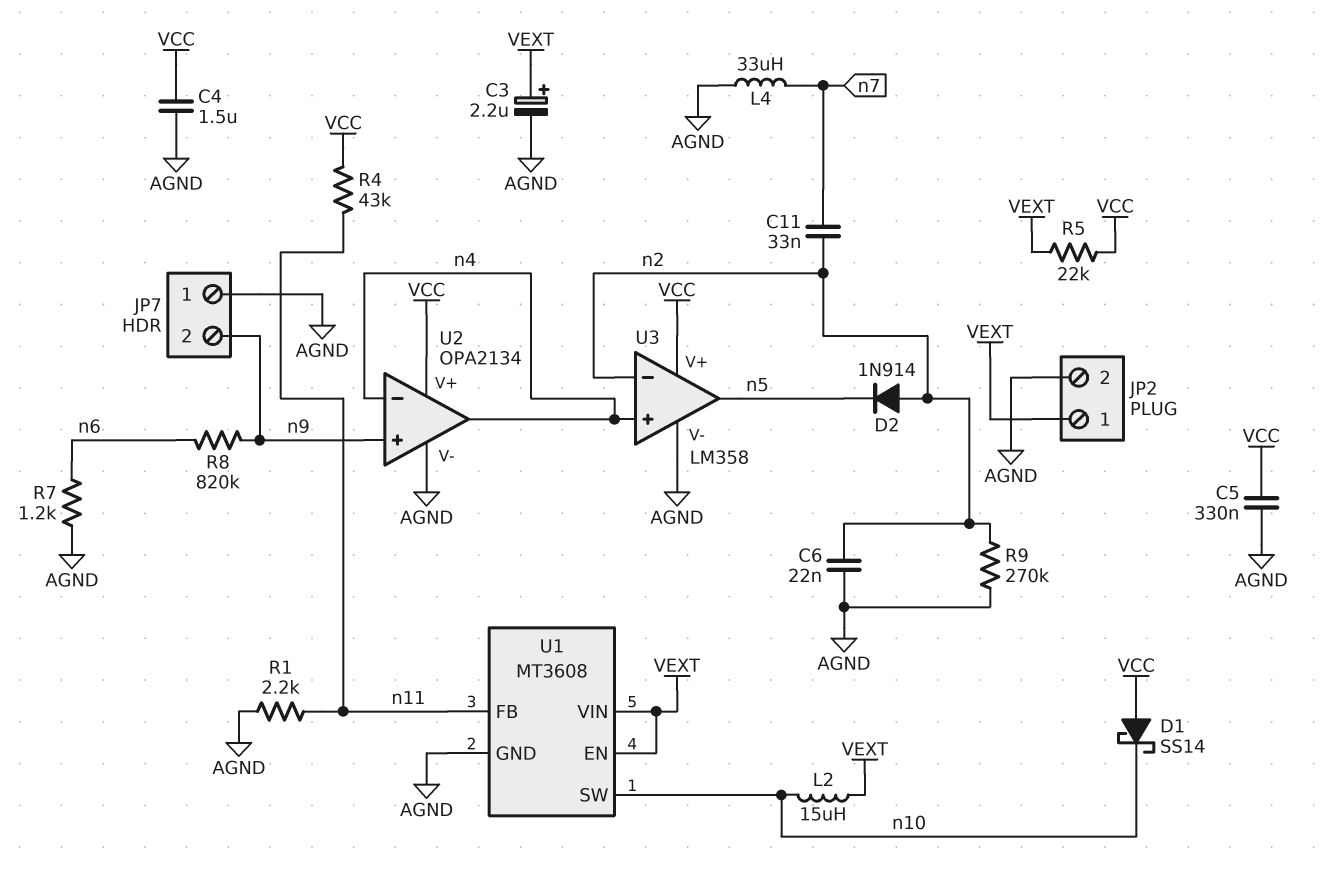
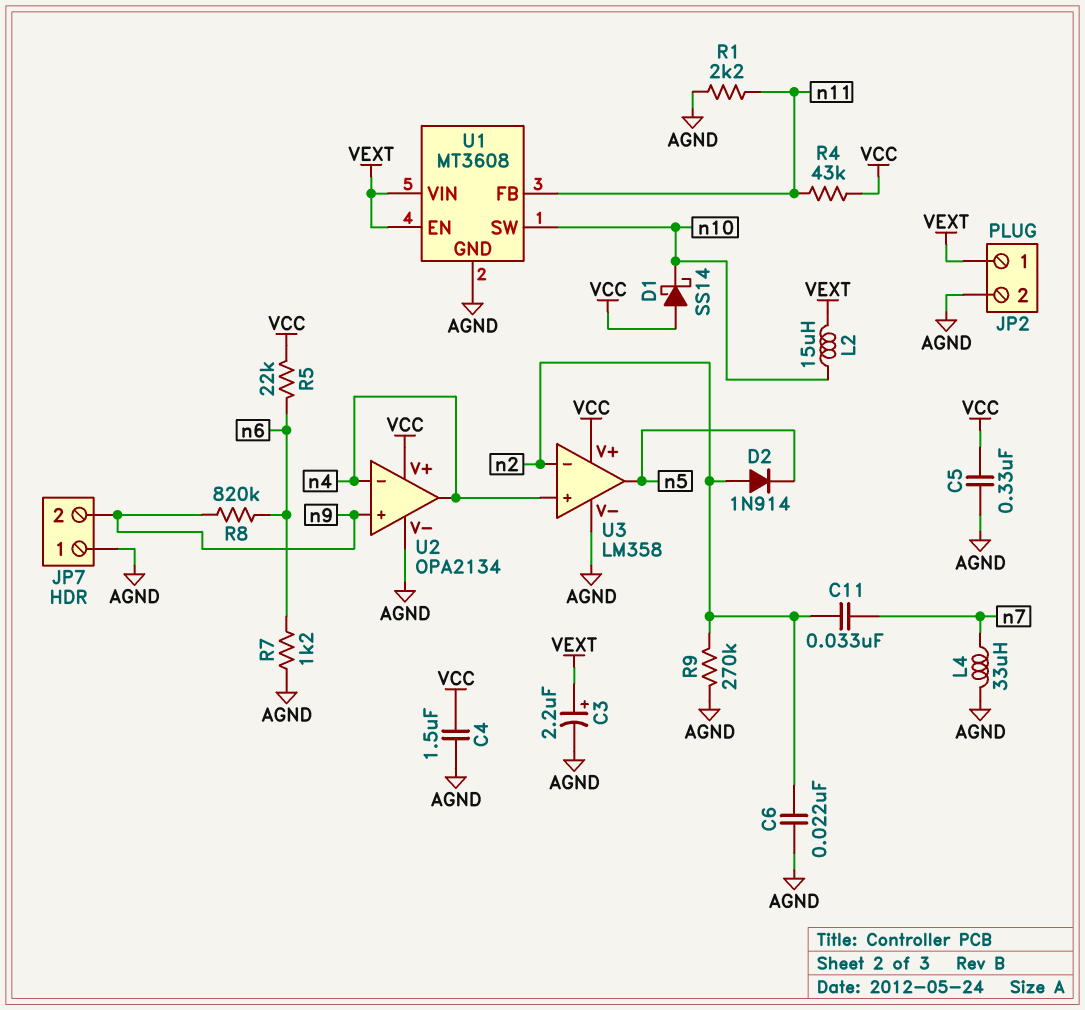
R5: 22k (VCC, VEXT) -> 22k (VCC, n6)

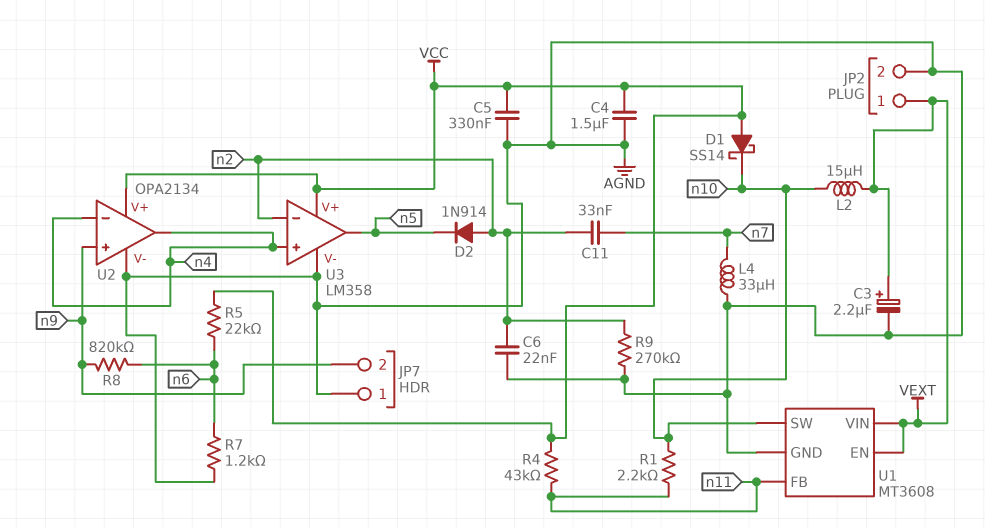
R1: 2.2k (AGND, n11) -> 2.2k (n10, n11)

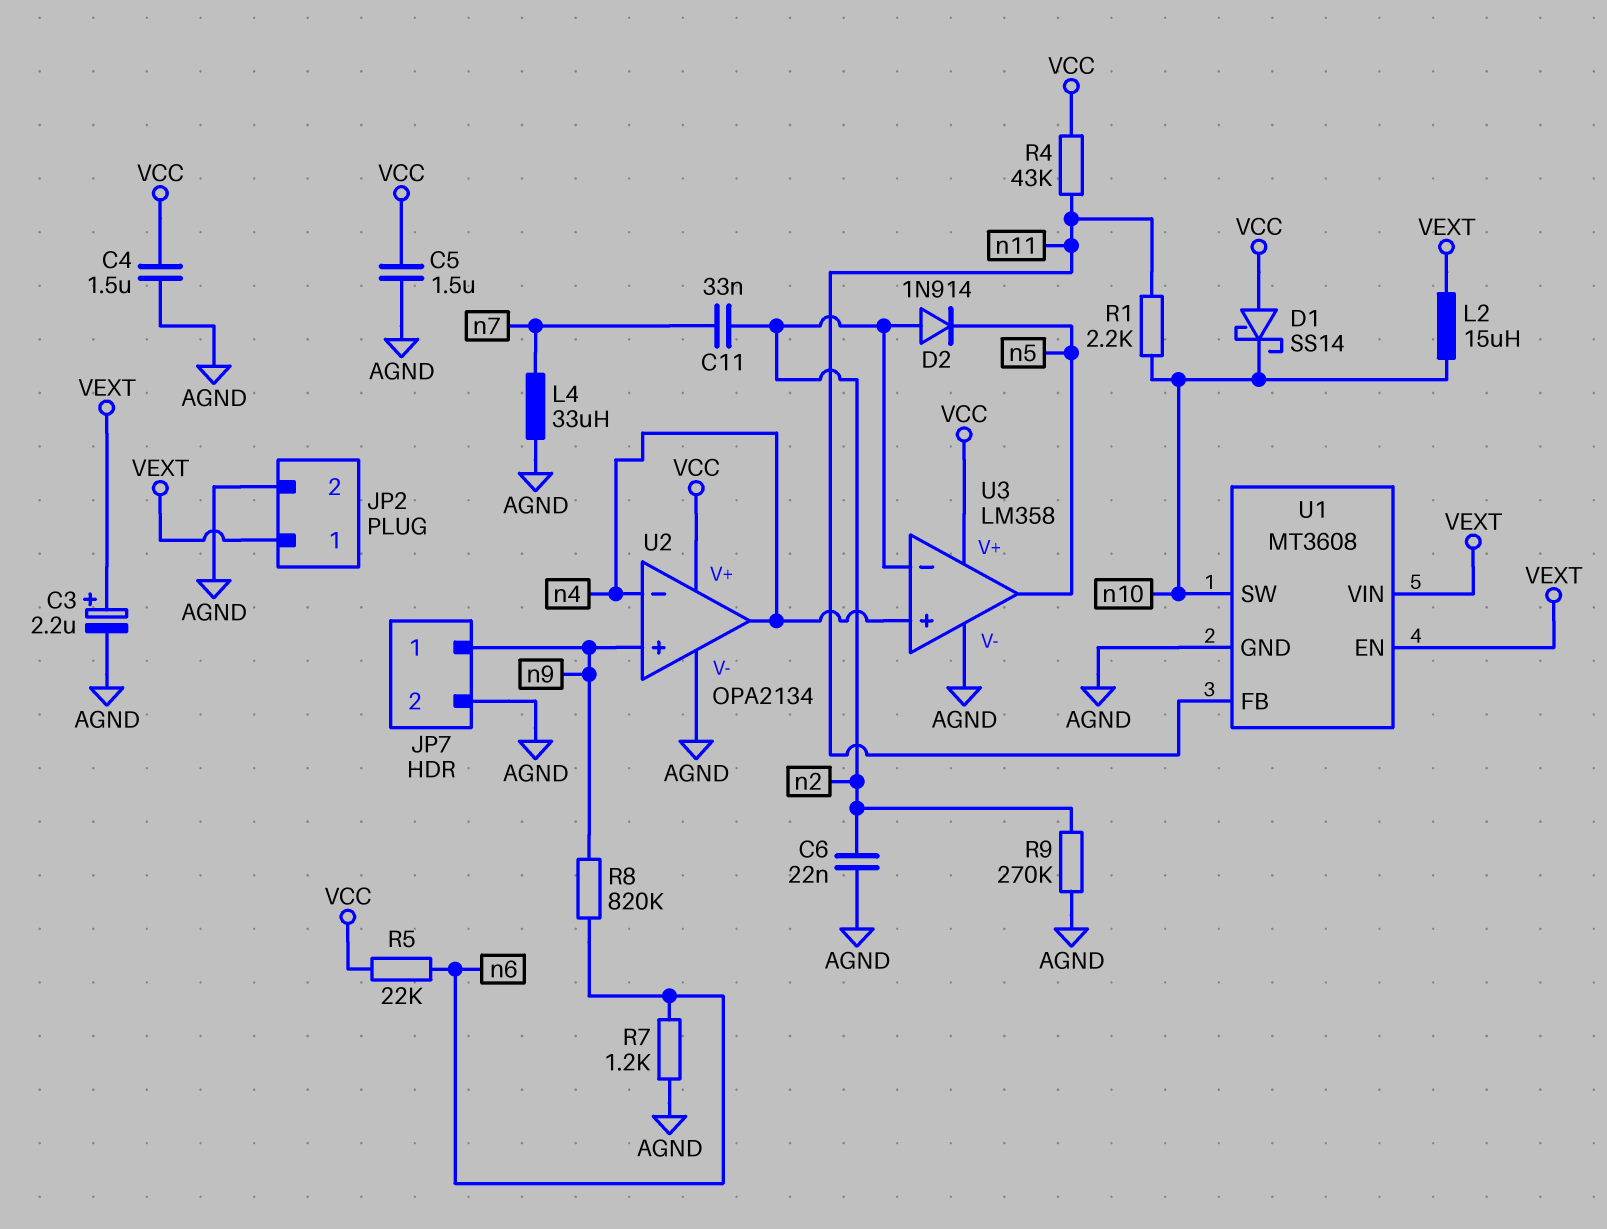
C5: 330nF (AGND, VCC) -> 1.5uF (AGND, VCC)
JP7 pin 1: AGND -> n9
JP7 pin 2: n9 -> AGND

